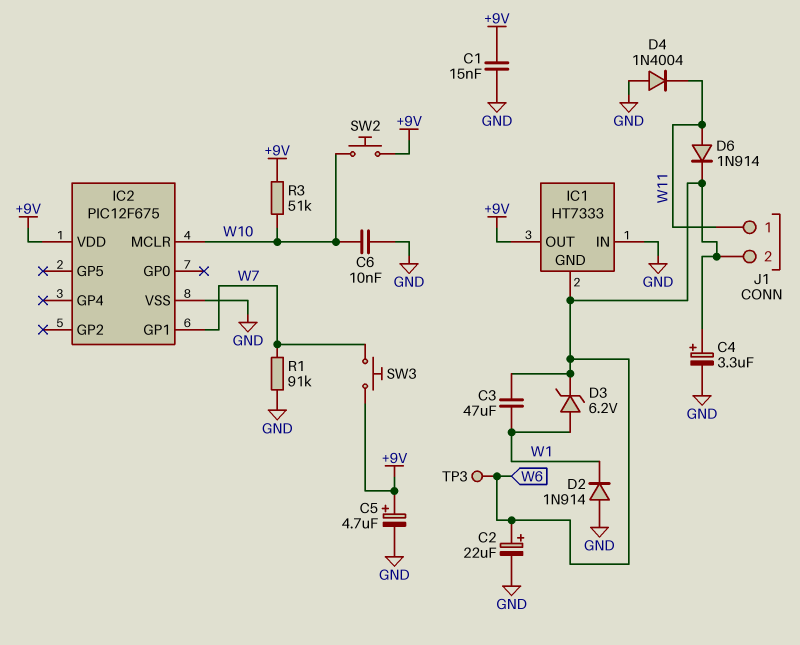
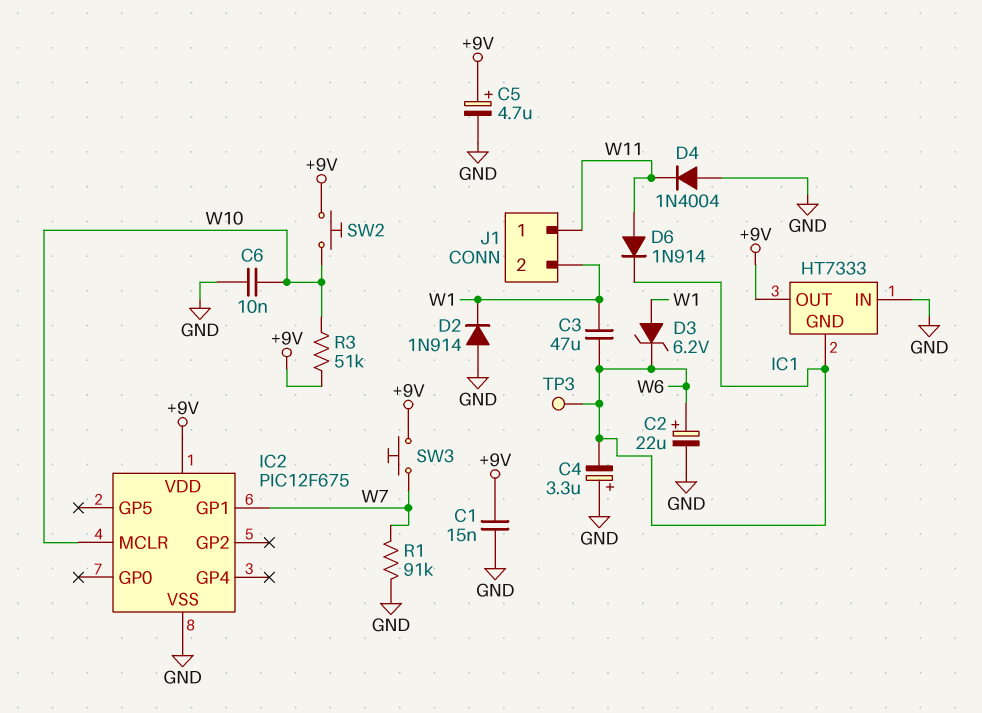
C4: 3.3uF (plus W6, minus GND) -> 3.3uF (plus GND, minus W6)
J1 pin 2: W6 -> W1

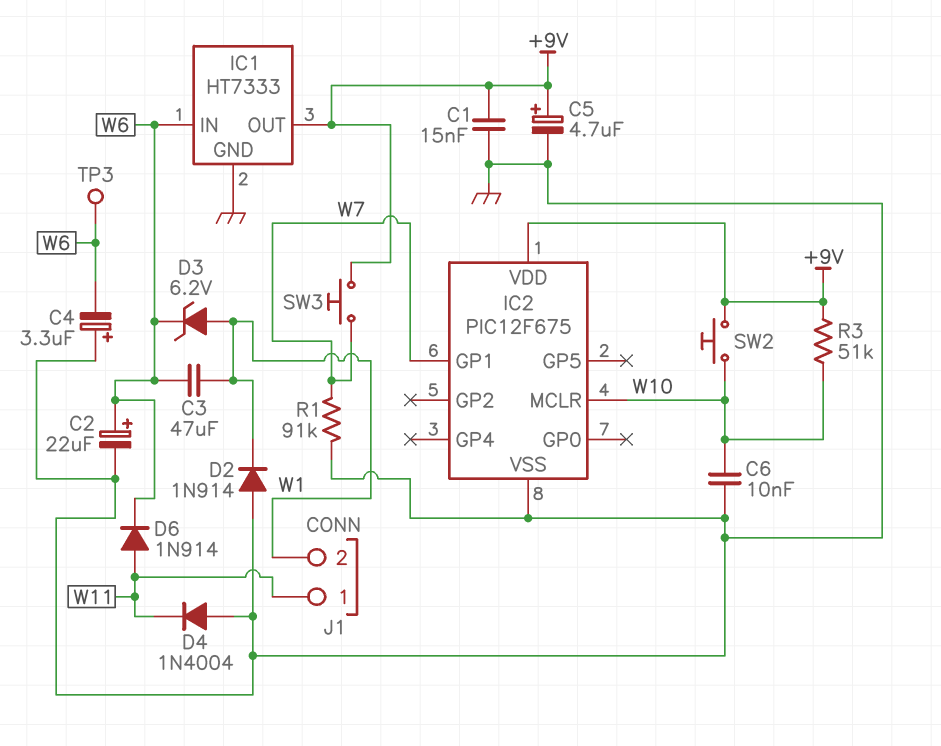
IC1 pin GND: W6 -> GND
IC1 pin IN: GND -> W6

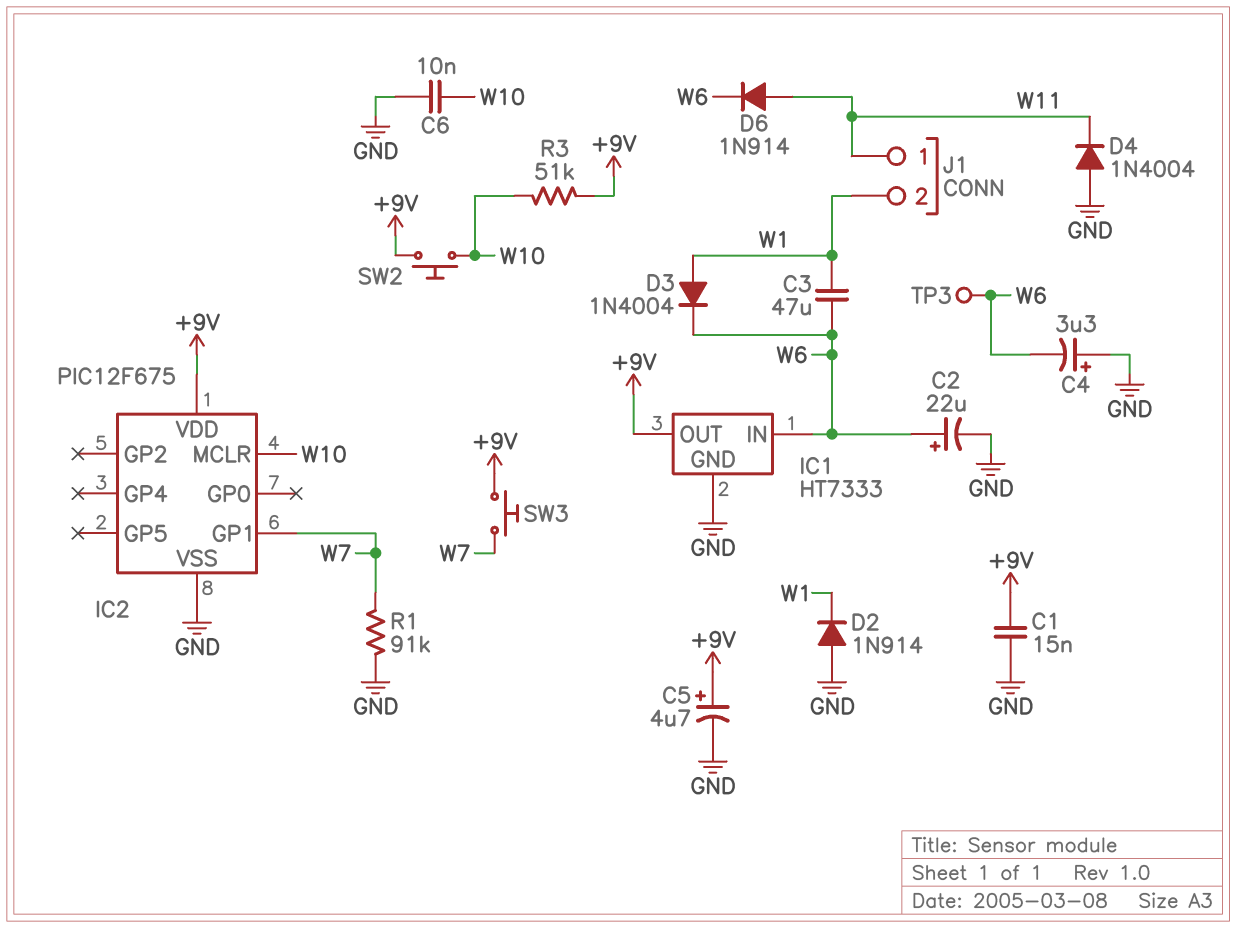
D3: zener 6.2V (A W1, K W6) -> diode 1N4004 (A W1, K W6)

